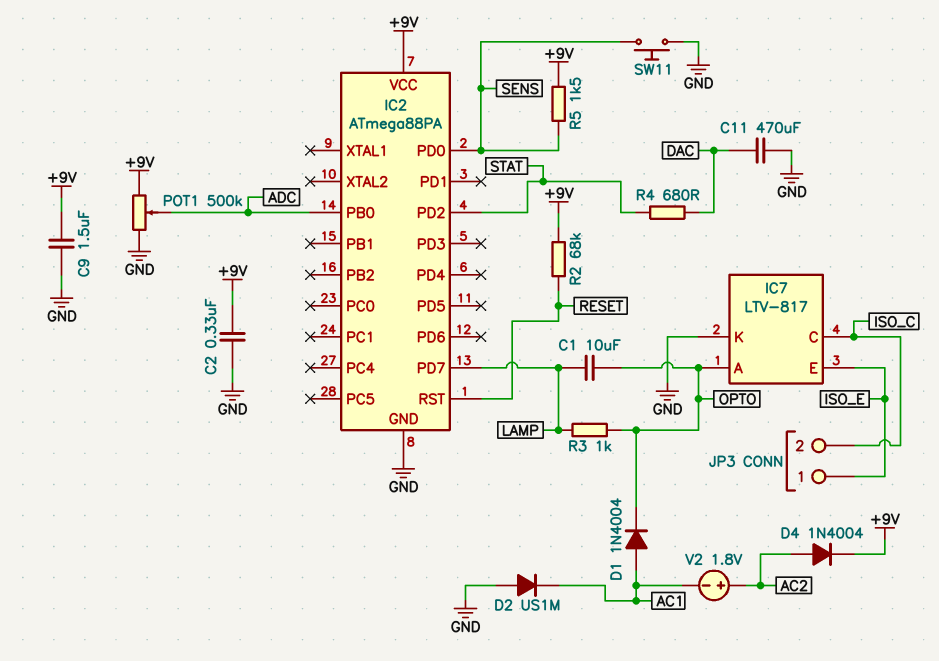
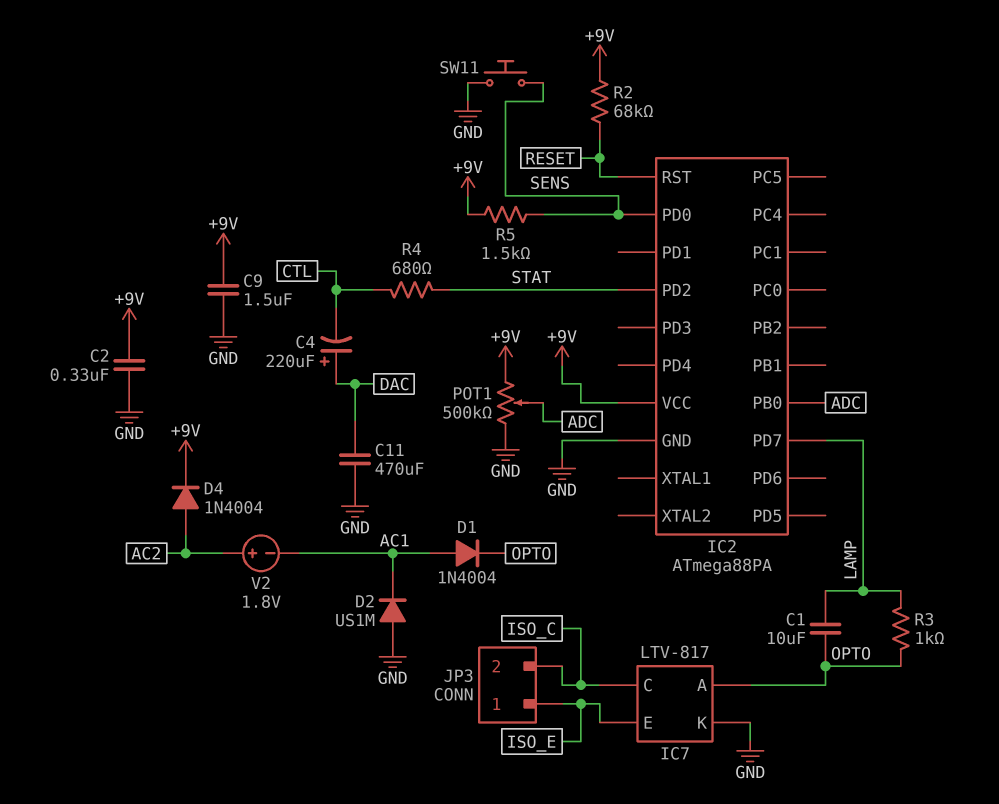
C4: none -> 220uF (plus DAC, minus CTL)
R4: 680 (DAC, STAT) -> 680 (CTL, STAT)

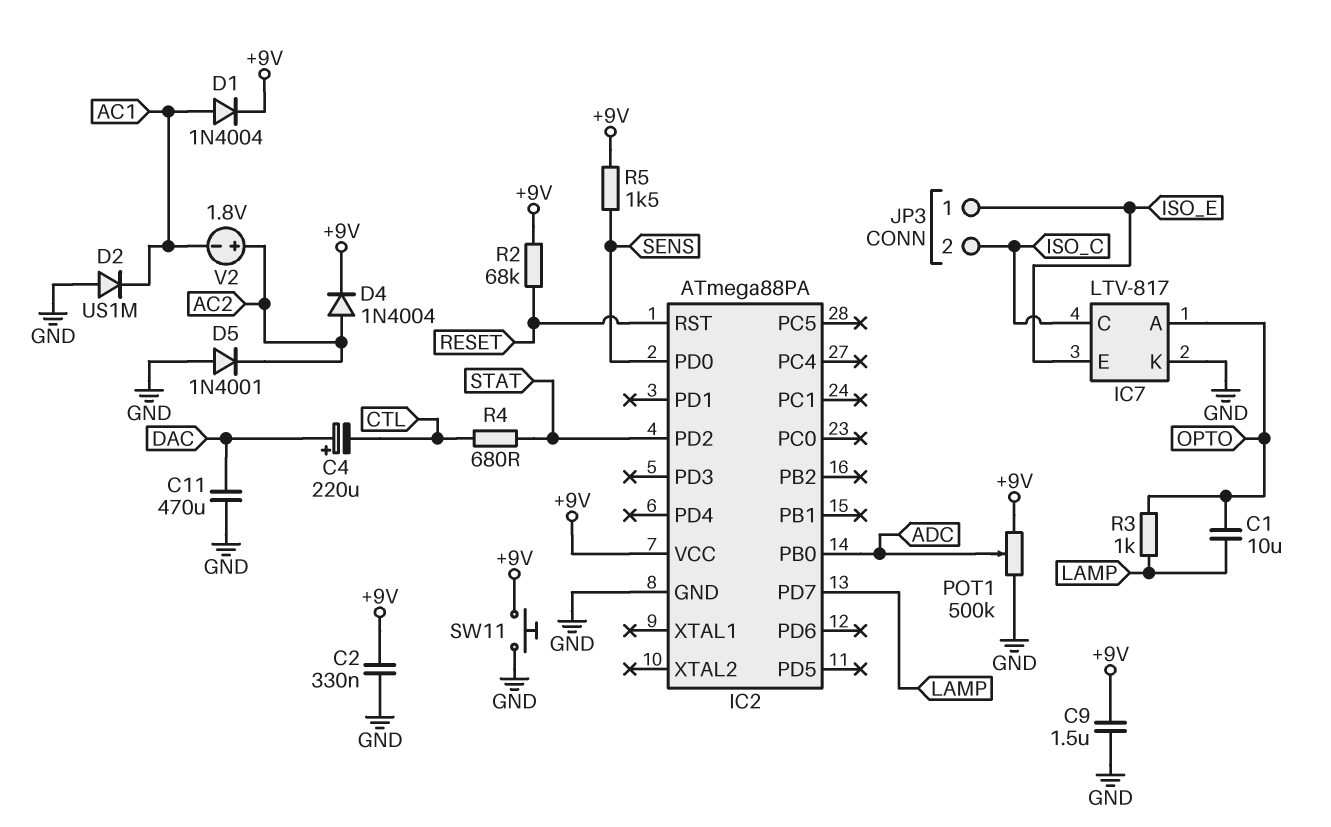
D1: diode 1N4004 (A AC1, K OPTO) -> diode 1N4004 (A AC1, K +9V)
D5: none -> diode 1N4001 (A GND, K AC2)
SW11: button (GND, SENS) -> button (+9V, GND)

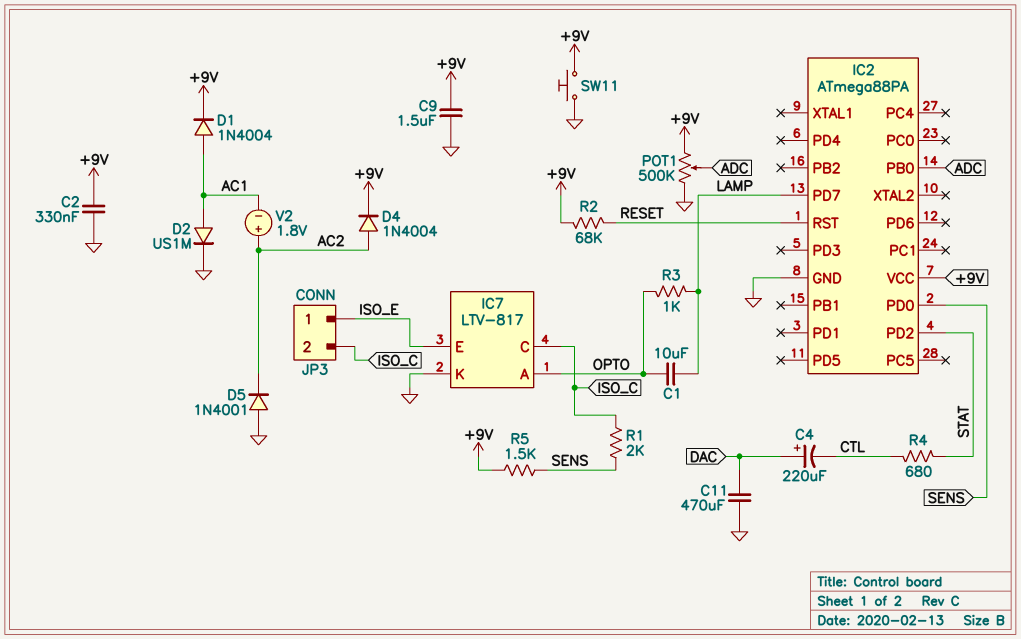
D2: diode US1M (A GND, K AC1) -> diode US1M (A AC1, K GND)
R1: none -> 2k (ISO_C, SENS)

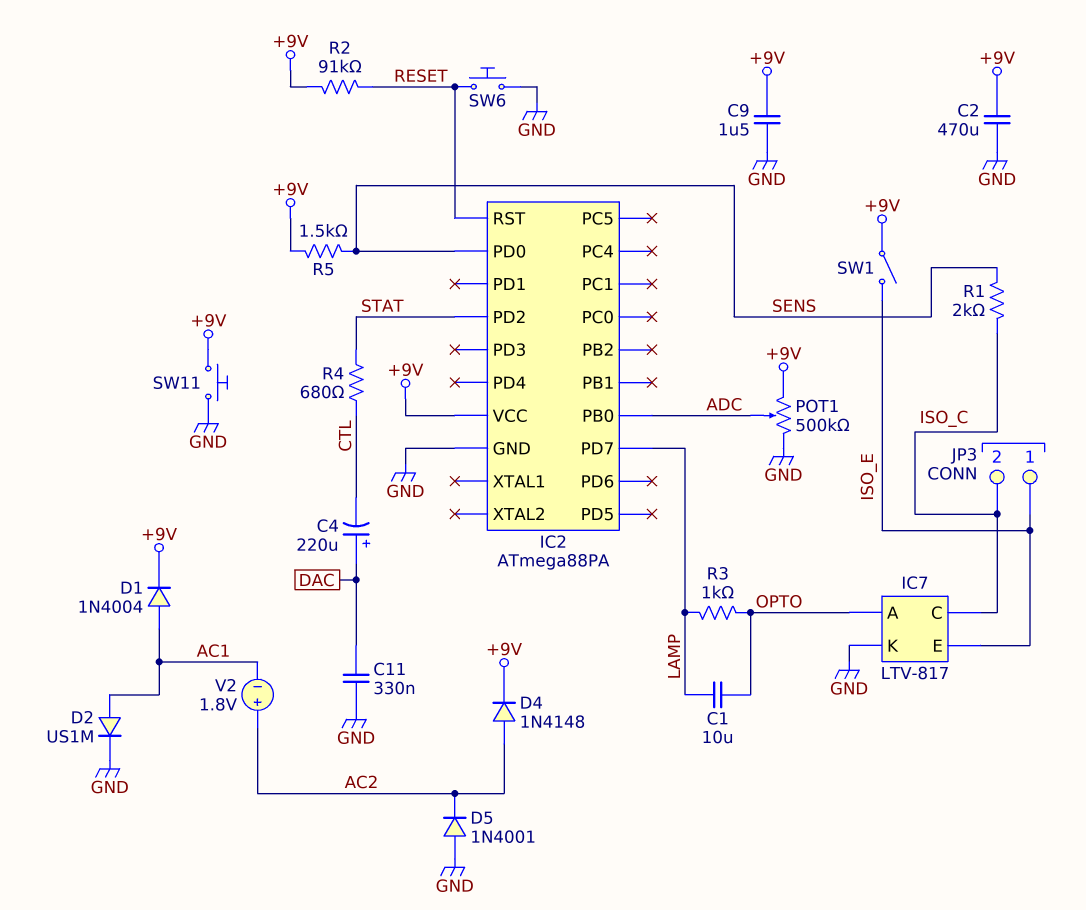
C2: 330nF (+9V, GND) -> 470uF (+9V, GND)
C11: 470uF (DAC, GND) -> 330nF (DAC, GND)
D4: diode 1N4004 (A AC2, K +9V) -> diode 1N4148 (A AC2, K +9V)
R2: 68k (+9V, RESET) -> 91k (+9V, RESET)
SW1: none -> switch (+9V, ISO_E)
SW6: none -> button (GND, RESET)

